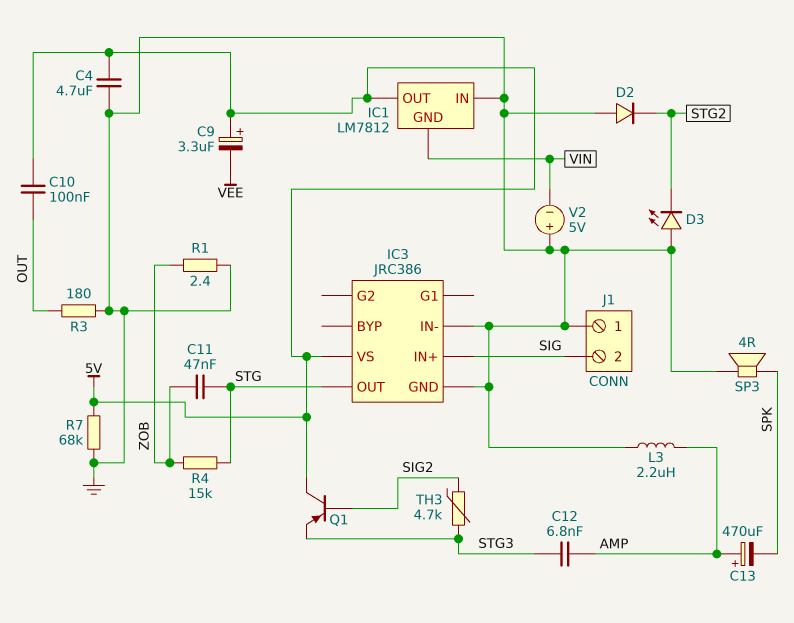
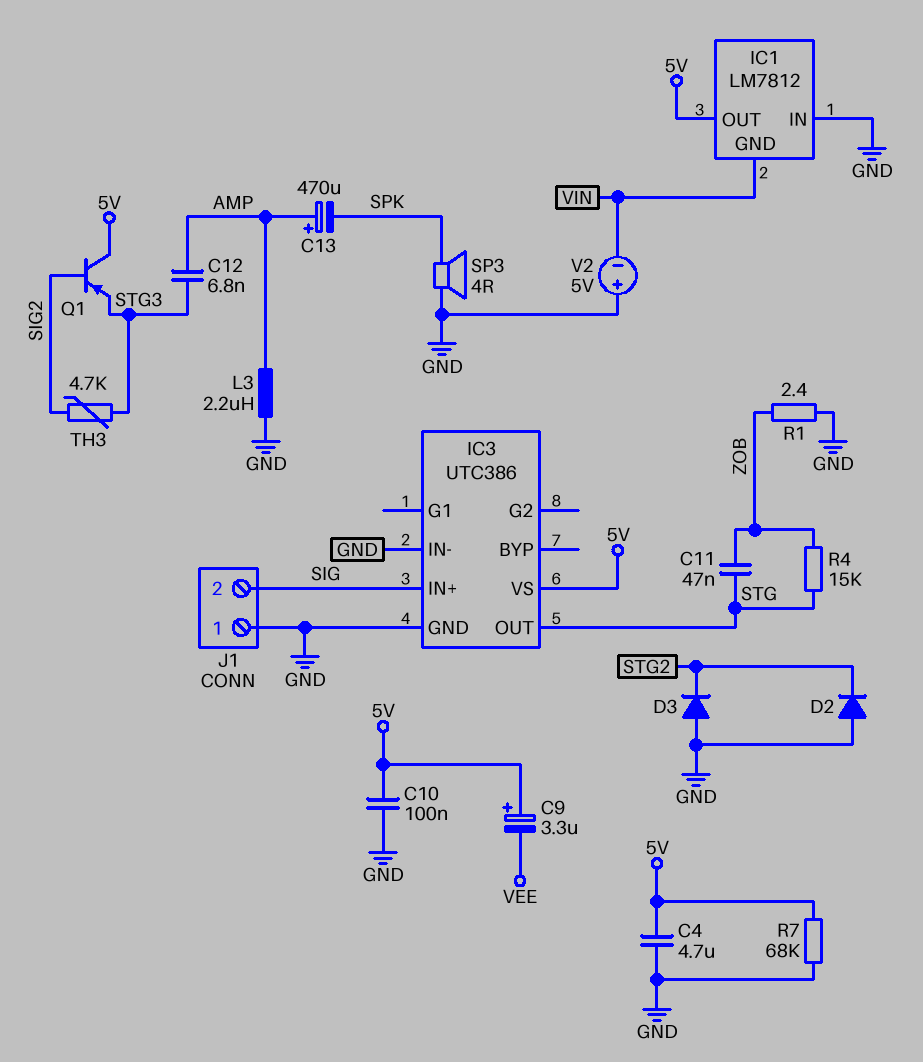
C10: 100nF (5V, OUT) -> 100nF (5V, GND)
D3: LED (A GND, K STG2) -> diode (A GND, K STG2)
IC3: JRC386 -> UTC386
R3: 180 (GND, OUT) -> none

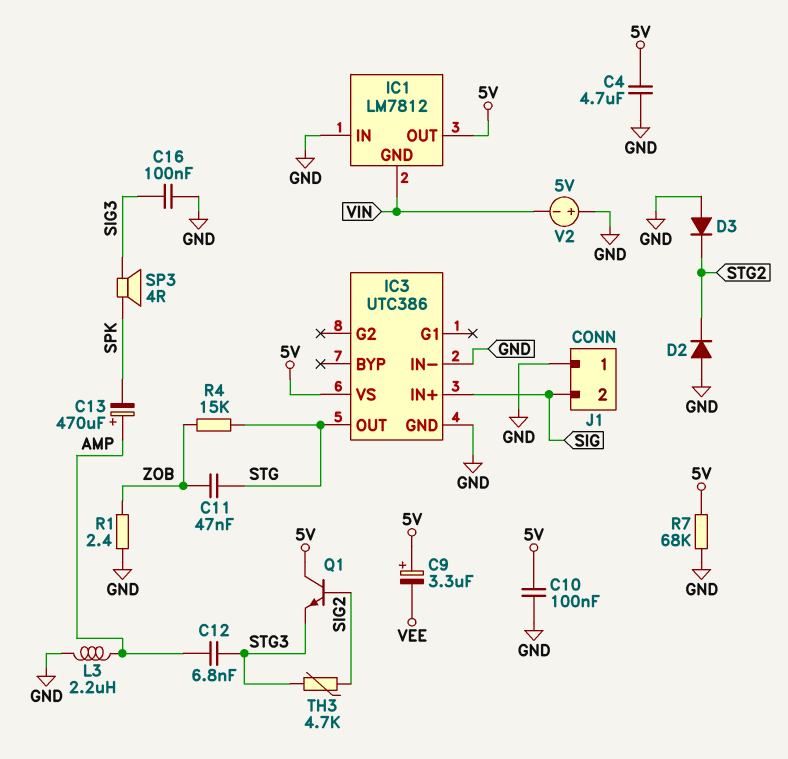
C16: none -> 100nF (GND, SIG3)
Q1: PNP (B SIG2, C 5V, E STG3) -> NPN (B SIG2, C 5V, E STG3)
SP3: speaker 4R (GND, SPK) -> speaker 4R (SIG3, SPK)

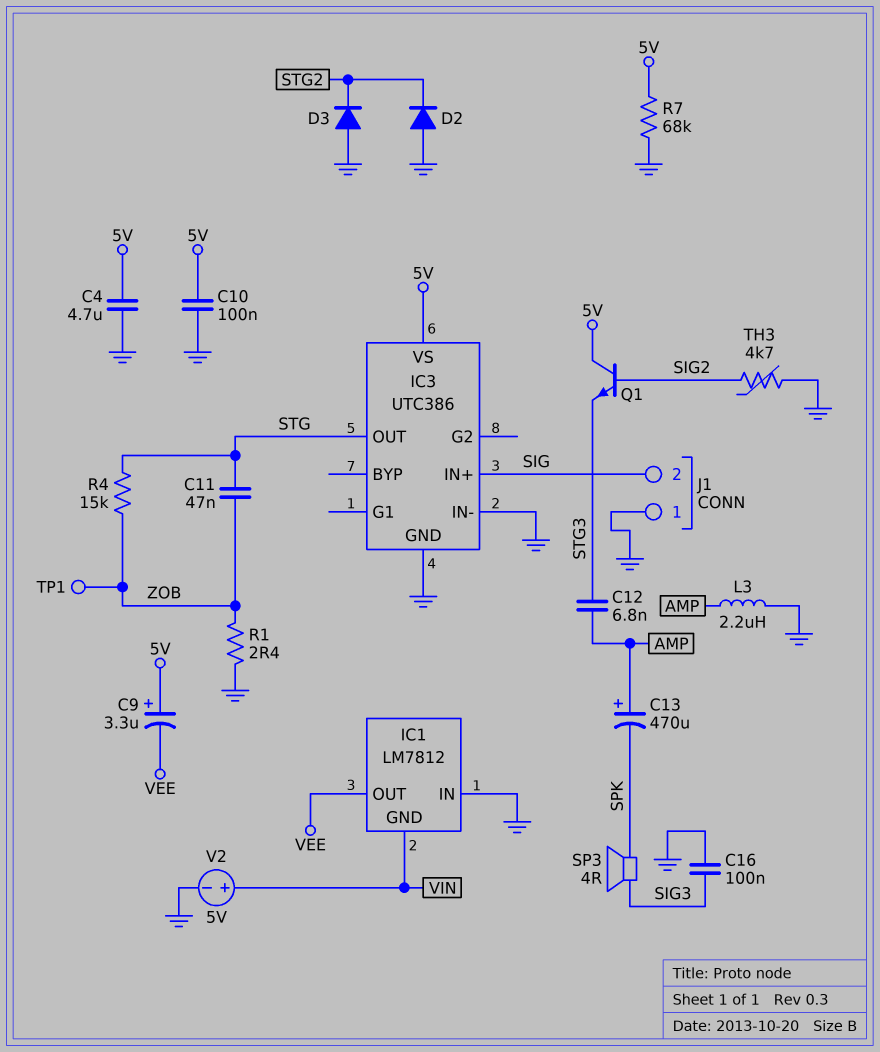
IC1 pin OUT: 5V -> VEE
TH3: 4.7k (SIG2, STG3) -> 4.7k (GND, SIG2)
TP1: none -> test point (ZOB)
V2: 5V (plus GND, minus VIN) -> 5V (plus VIN, minus GND)

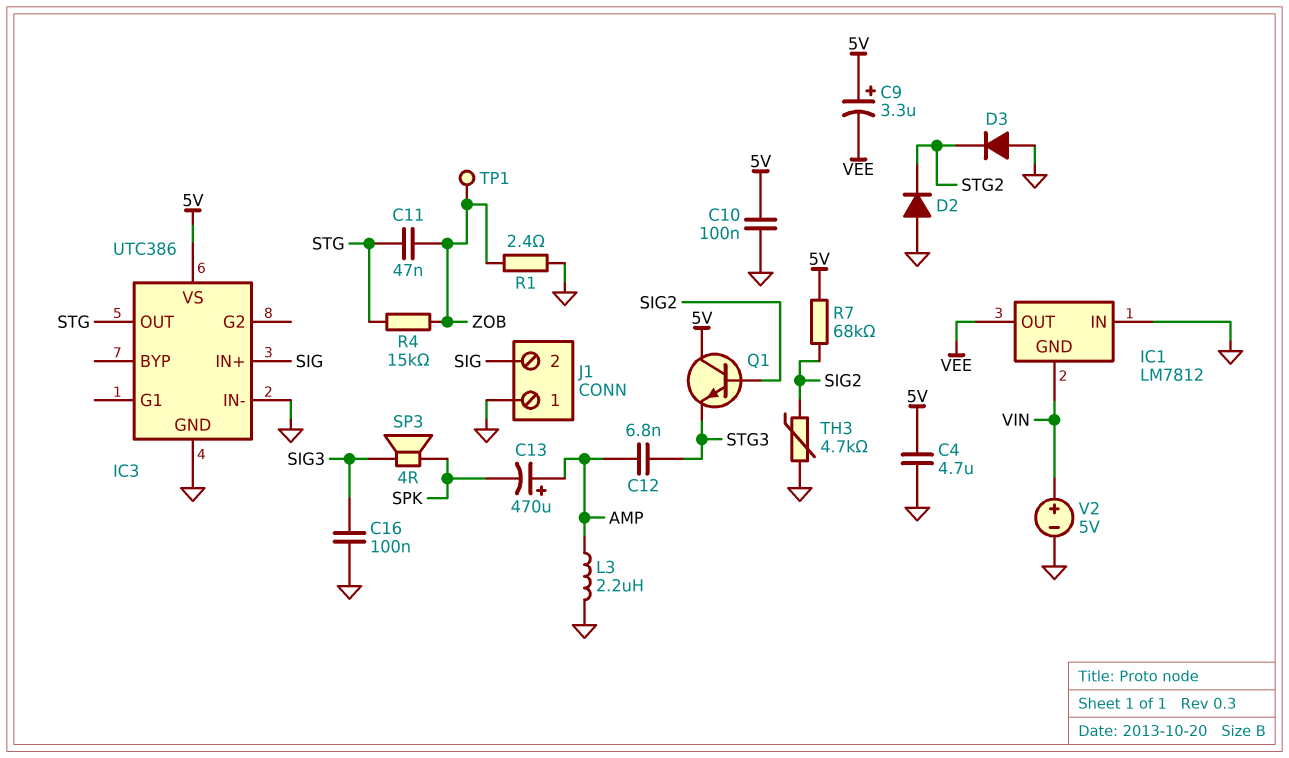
R7: 68k (5V, GND) -> 68k (5V, SIG2)

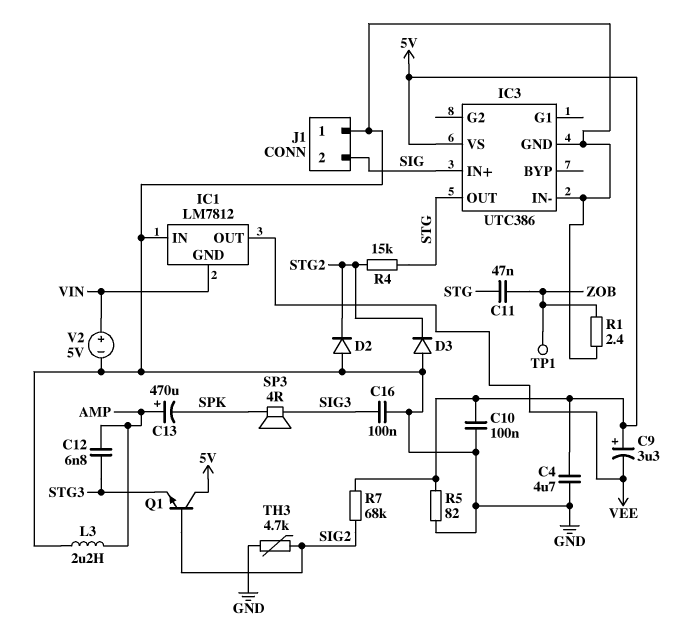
R4: 15k (STG, ZOB) -> 15k (STG, STG2)
R5: none -> 82 (5V, GND)

